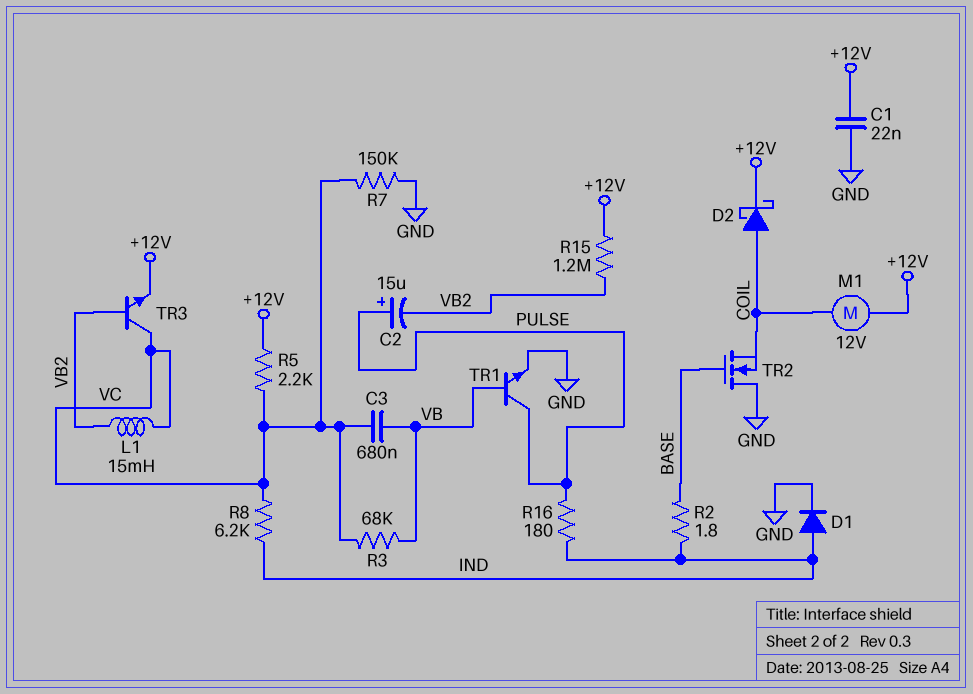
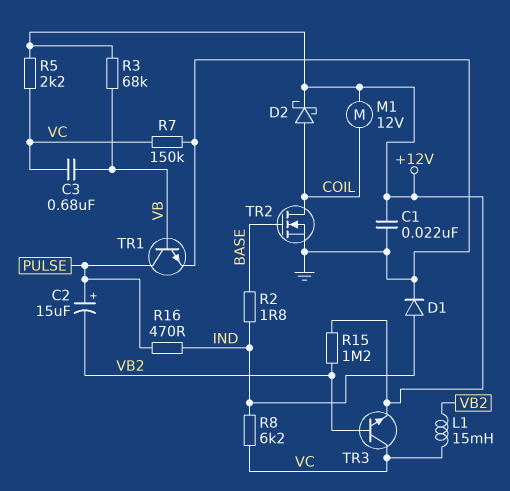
R3: 68k (VB, VC) -> 68k (+12V, VB)
R16: 180 (IND, PULSE) -> 470 (IND, PULSE)
TR2: NMOS (G BASE, D GND, S COIL) -> NMOS (G BASE, D COIL, S GND)

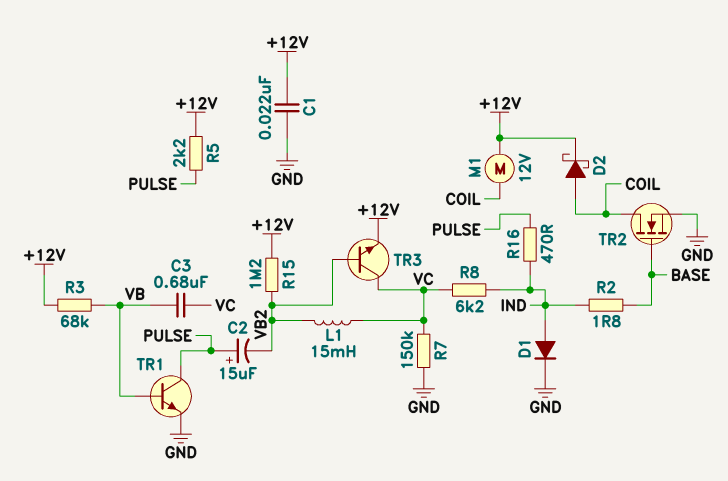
R5: 2.2k (+12V, VC) -> 2.2k (+12V, PULSE)

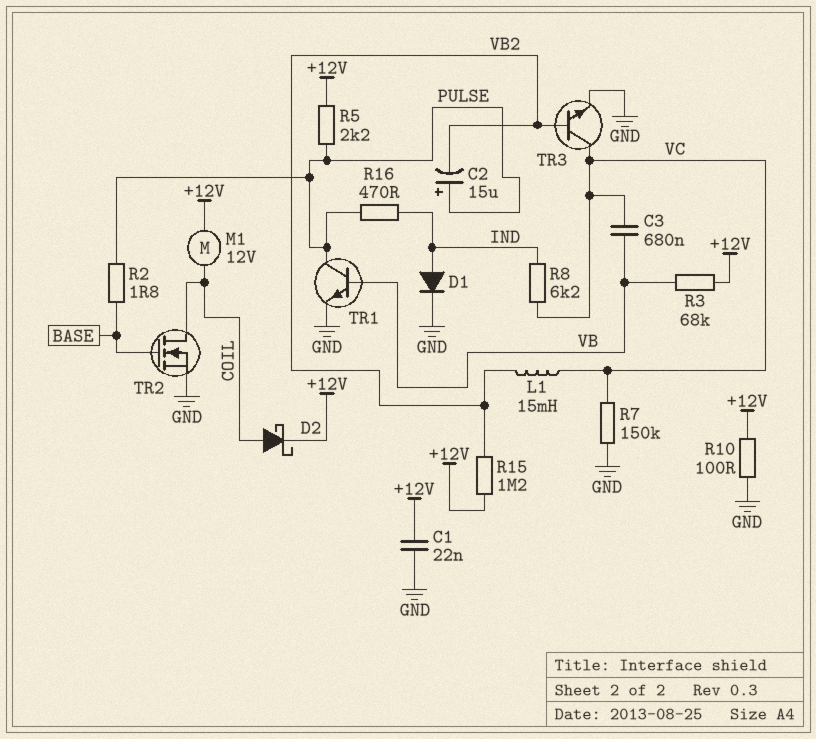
R2: 1.8 (BASE, IND) -> 1.8 (BASE, PULSE)
R10: none -> 100 (+12V, GND)
TR3: NPN (B VB2, C VC, E +12V) -> NPN (B VB2, C VC, E GND)

